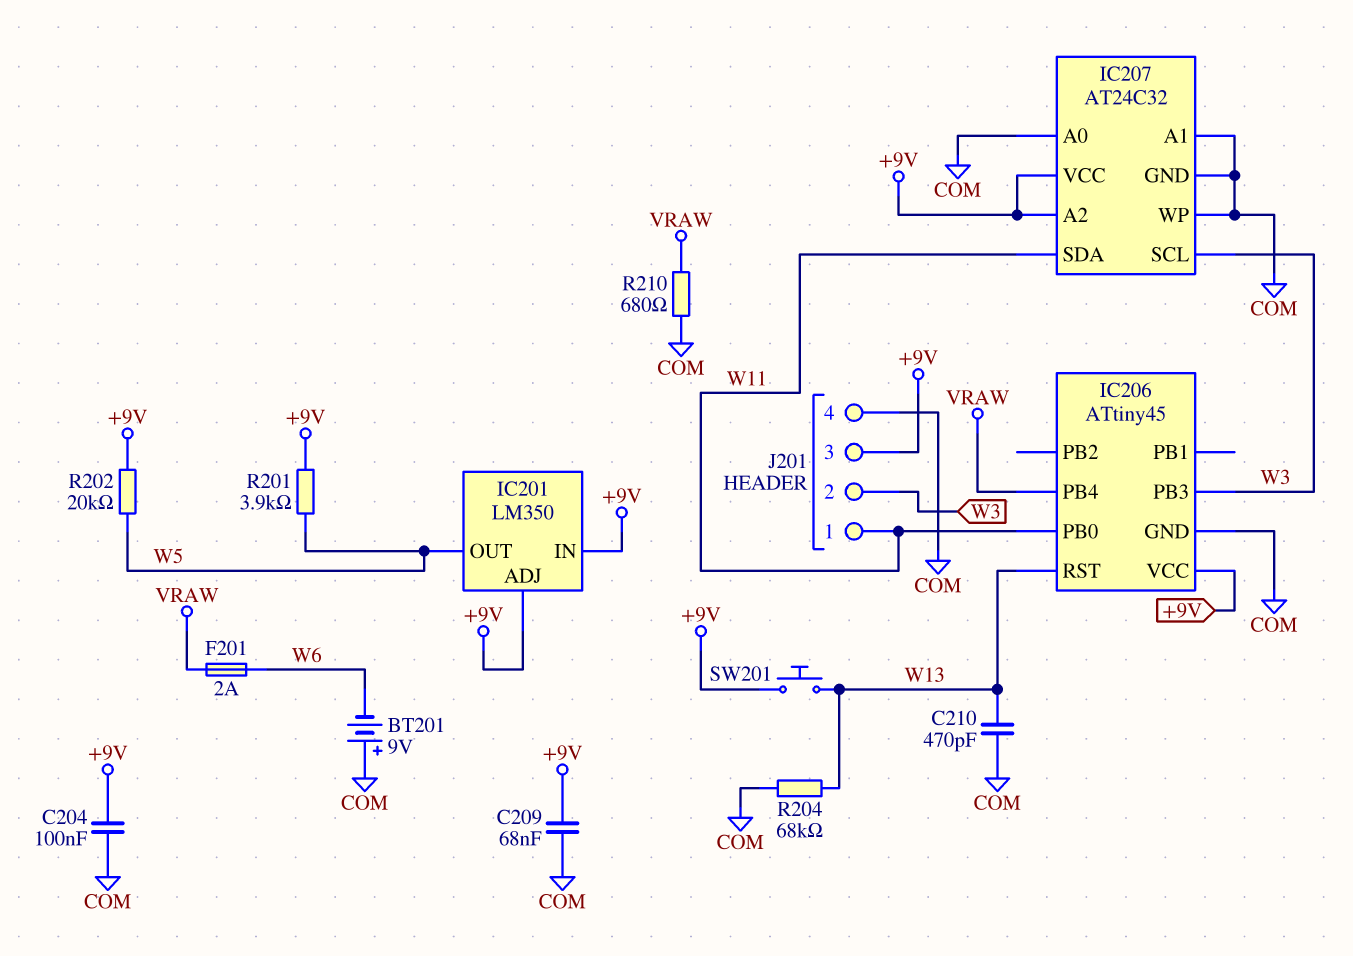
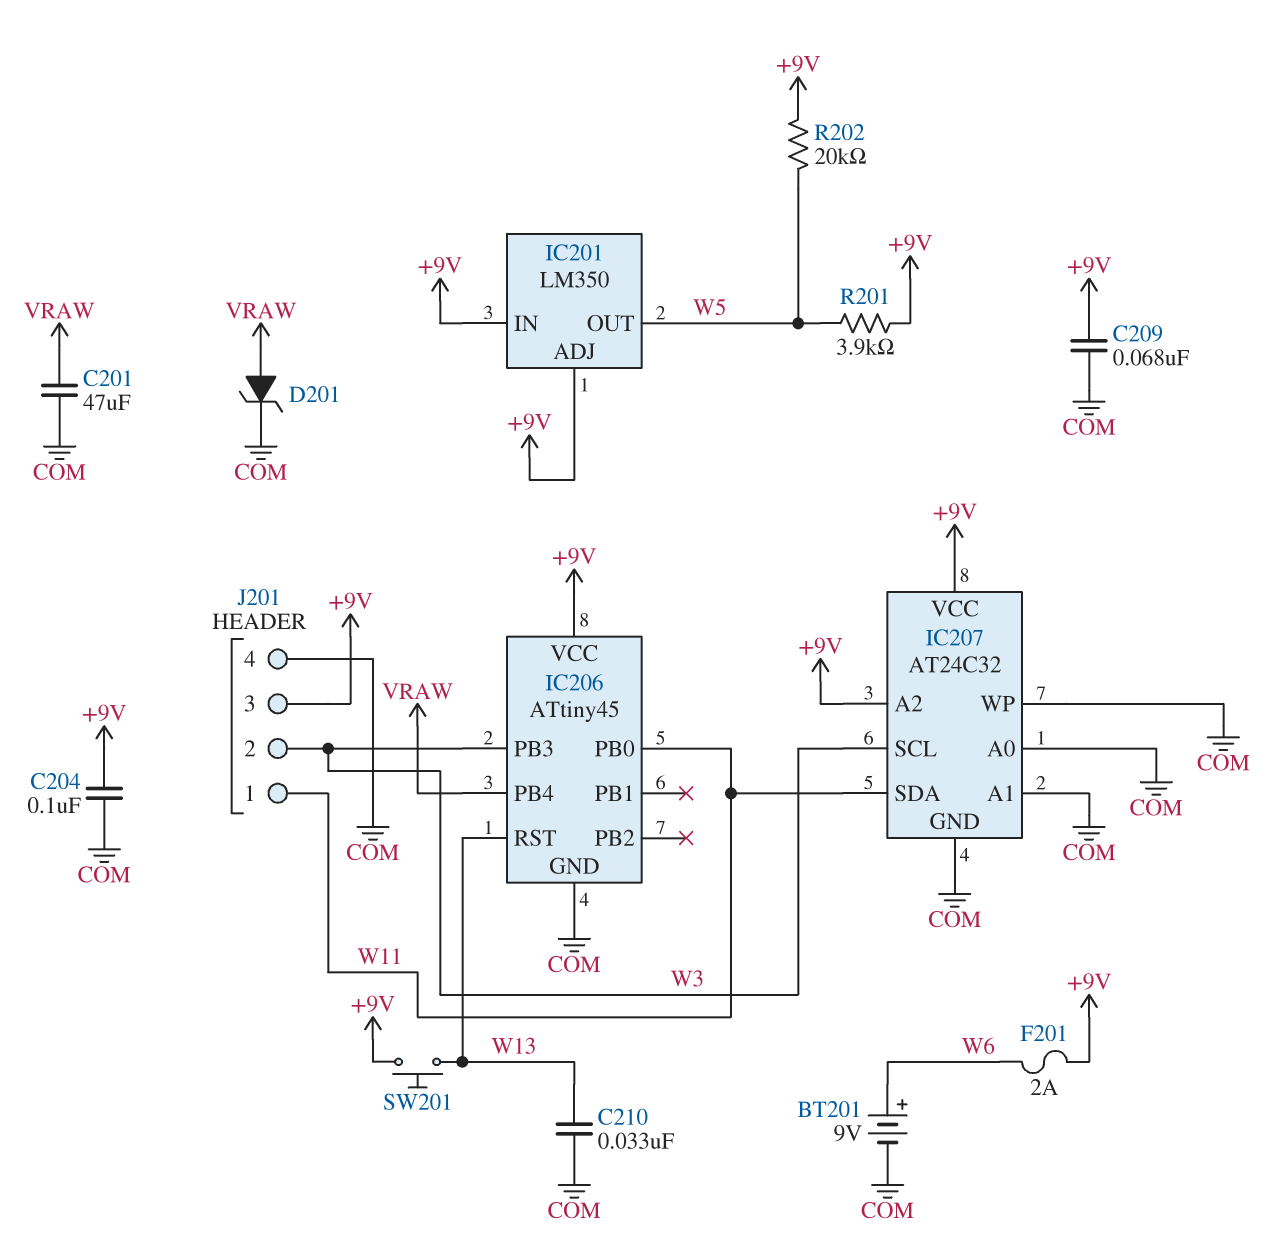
BT201: 9V (plus COM, minus W6) -> 9V (plus W6, minus COM)
C201: none -> 47uF (COM, VRAW)
C210: 470pF (COM, W13) -> 33nF (COM, W13)
D201: none -> zener (A VRAW, K COM)
F201: 2A (VRAW, W6) -> 2A (+9V, W6)
R204: 68k (COM, W13) -> none
R210: 680 (COM, VRAW) -> none

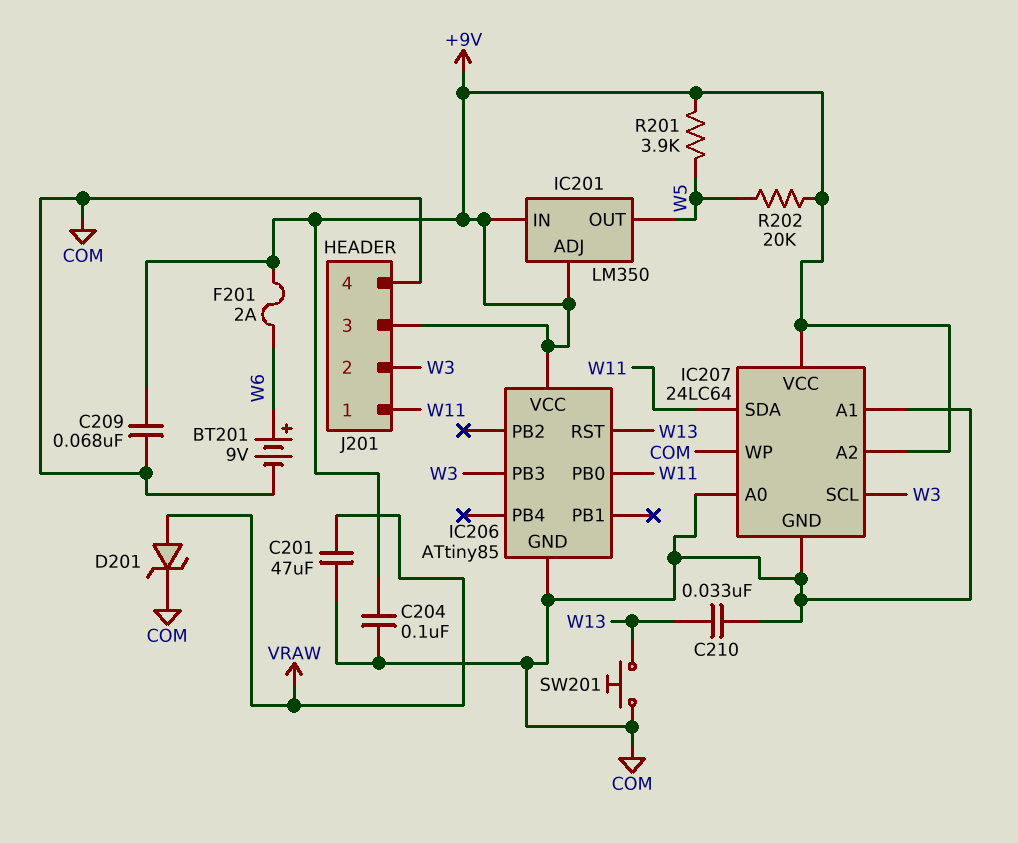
IC206: ATtiny45 -> ATtiny85
IC206 pin PB4: VRAW -> none
IC207: AT24C32 -> 24LC64
SW201: button (+9V, W13) -> button (COM, W13)

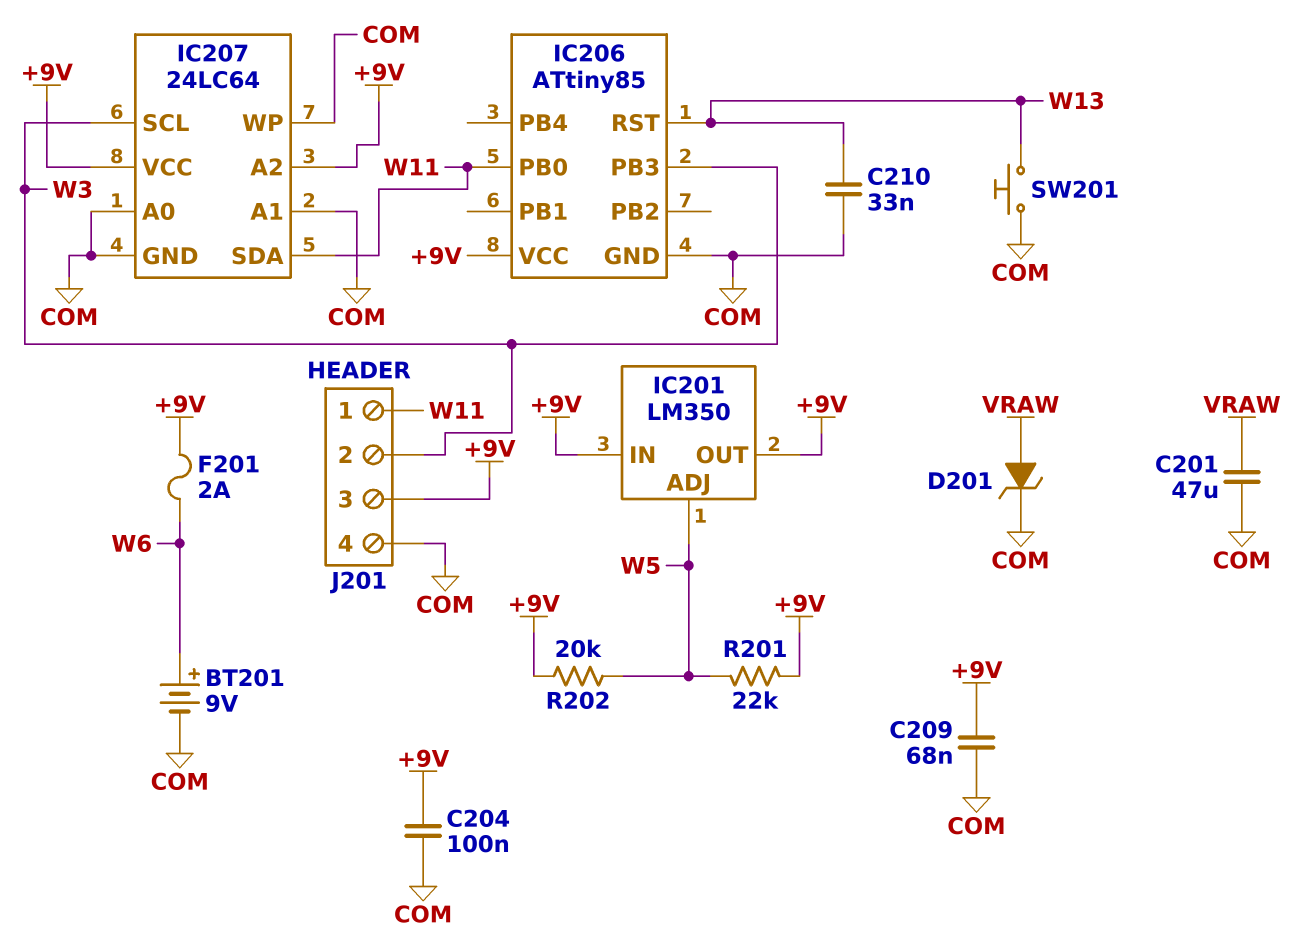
IC201 pin ADJ: +9V -> W5
IC201 pin OUT: W5 -> +9V
R201: 3.9k (+9V, W5) -> 22k (+9V, W5)

